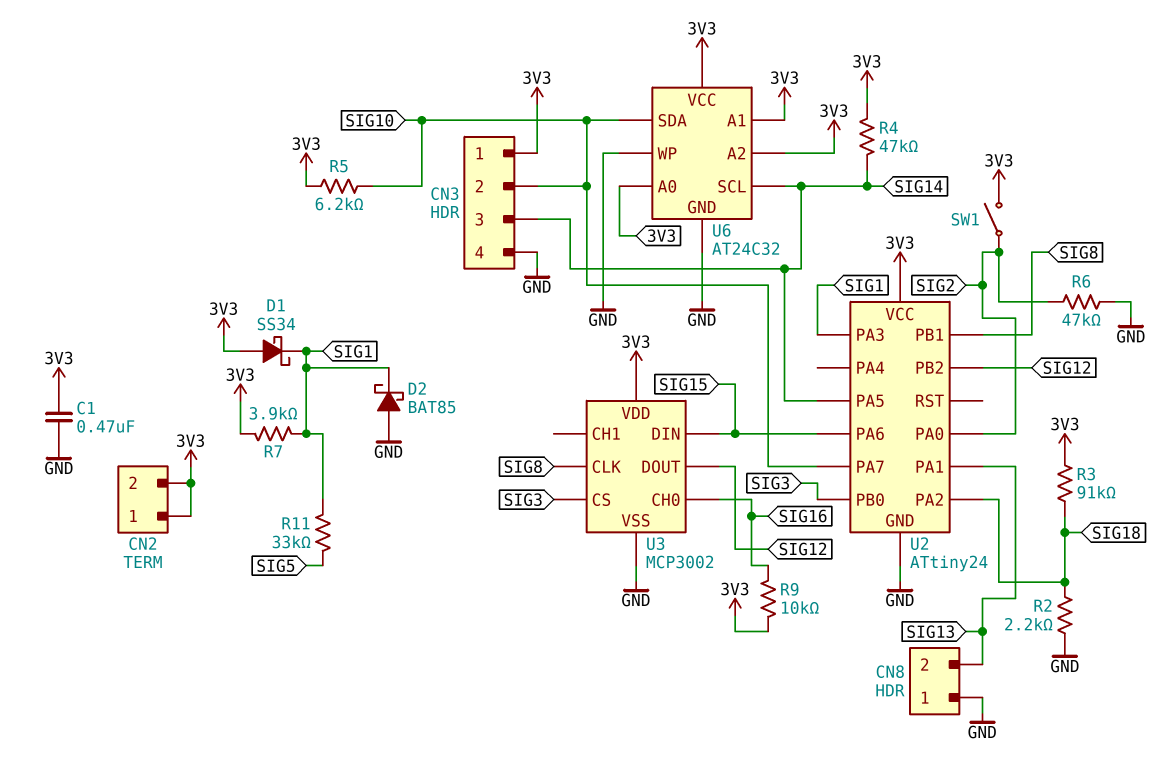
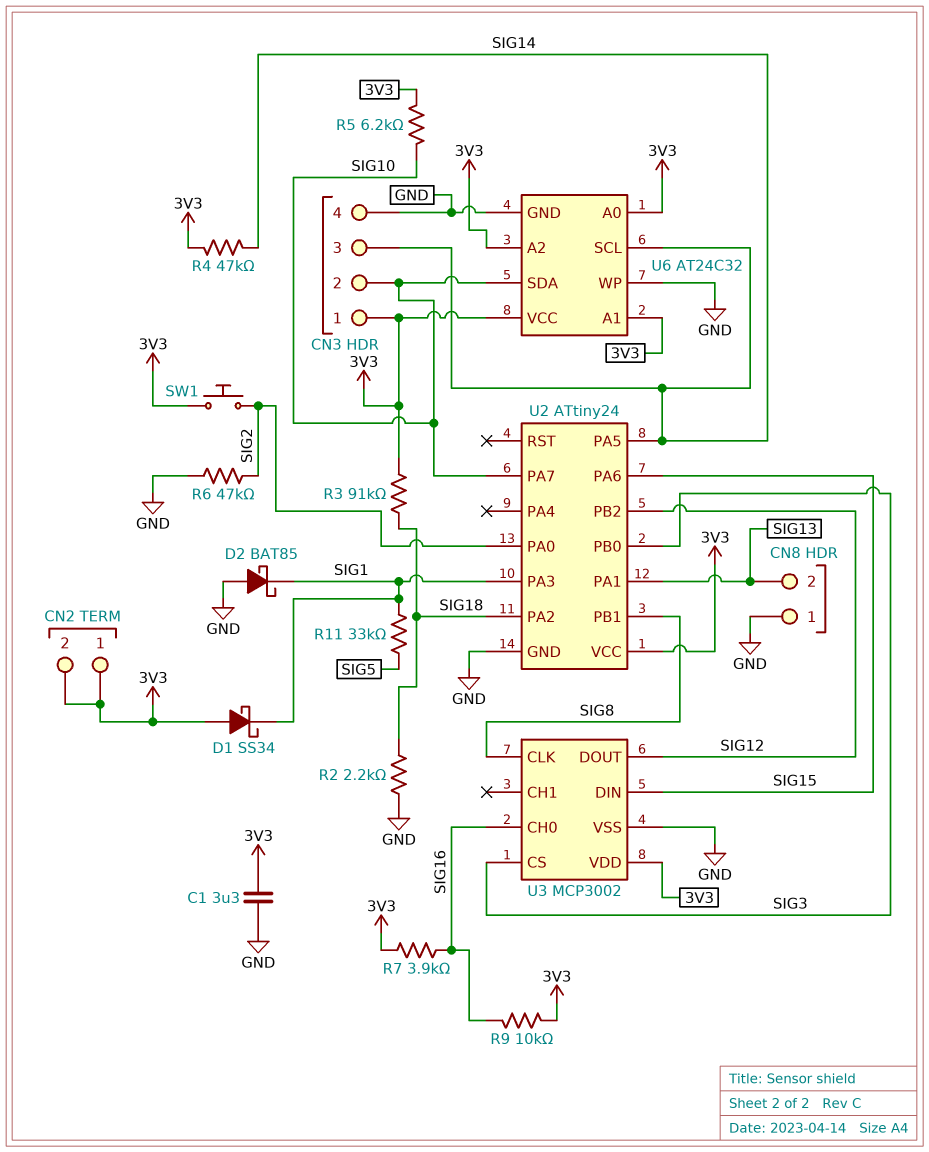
C1: 470nF (3V3, GND) -> 3.3uF (3V3, GND)
R7: 3.9k (3V3, SIG1) -> 3.9k (3V3, SIG16)
SW1: switch (3V3, SIG2) -> button (3V3, SIG2)

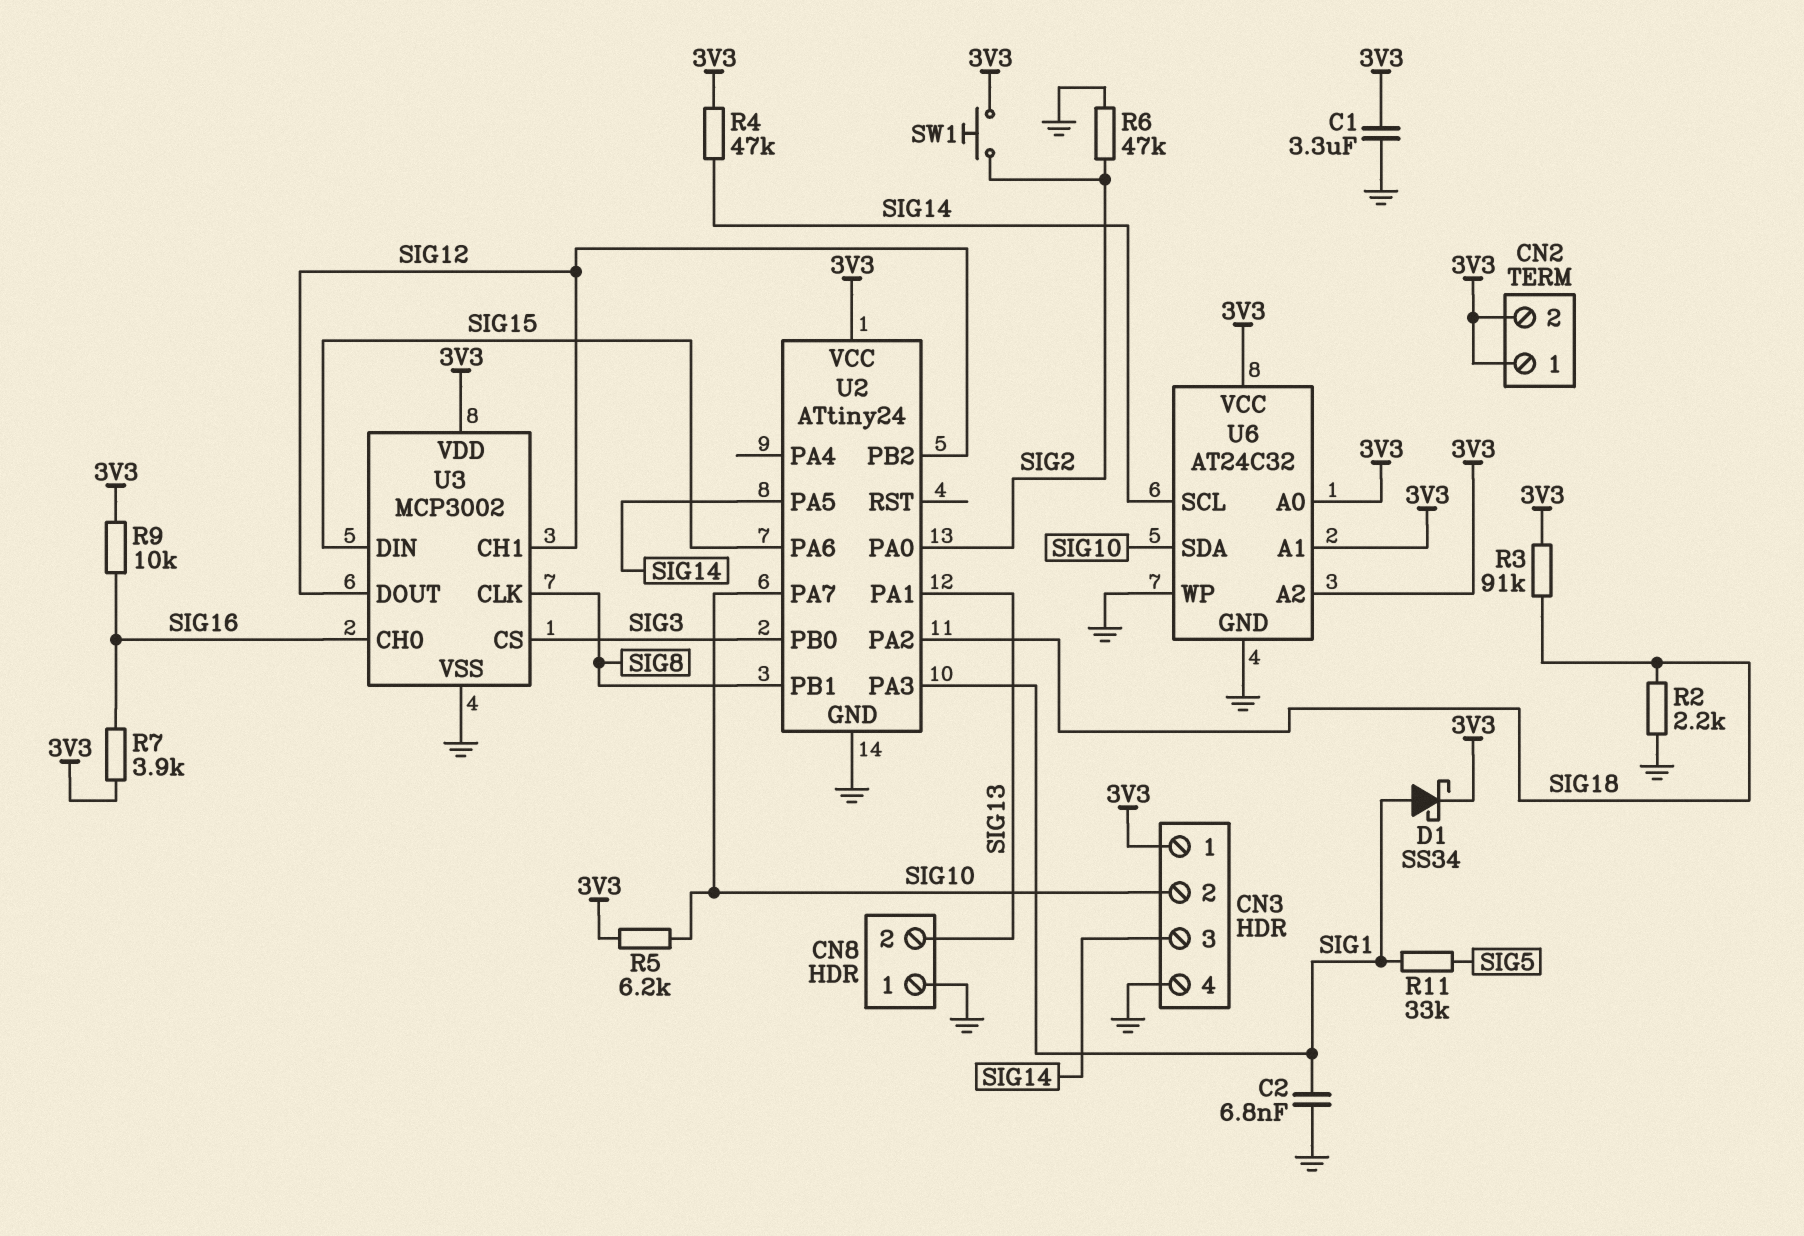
C2: none -> 6.8nF (GND, SIG1)
D1: schottky SS34 (A 3V3, K SIG1) -> schottky SS34 (A SIG1, K 3V3)
D2: schottky BAT85 (A GND, K SIG1) -> none
U3 pin CH1: none -> SIG12

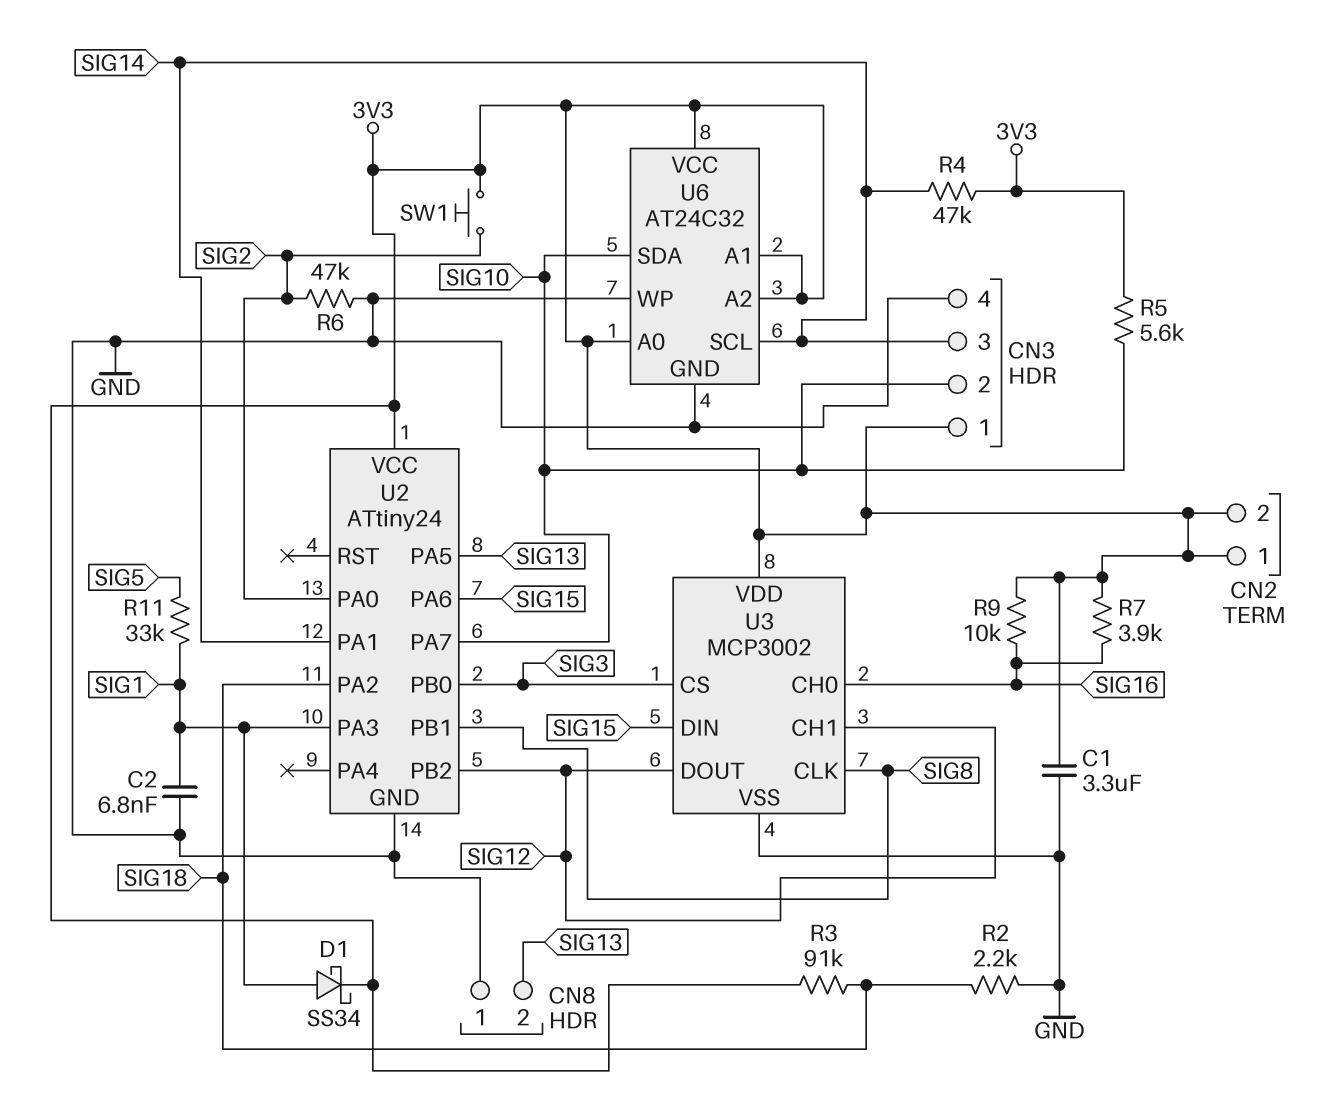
R5: 6.2k (3V3, SIG10) -> 5.6k (3V3, SIG10)
U2 pin PA1: SIG13 -> SIG14
U2 pin PA5: SIG14 -> SIG13

